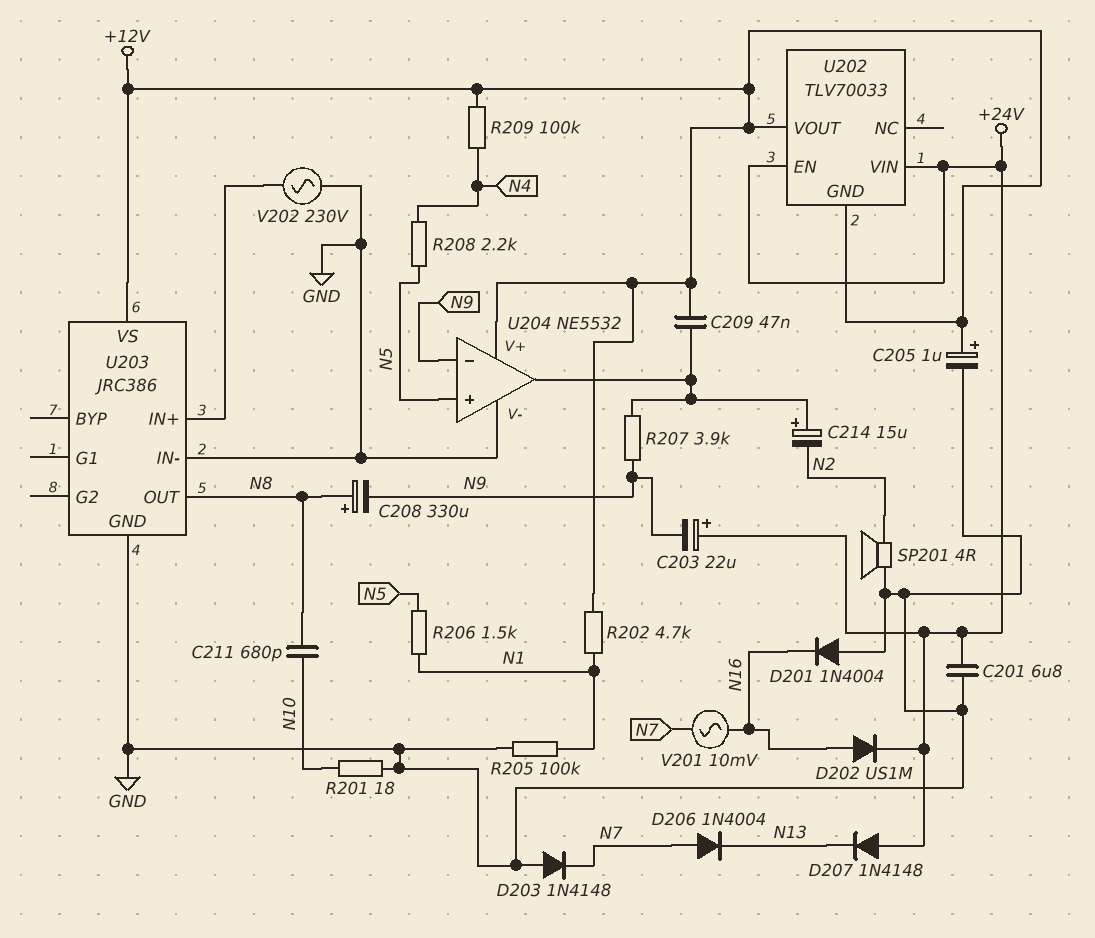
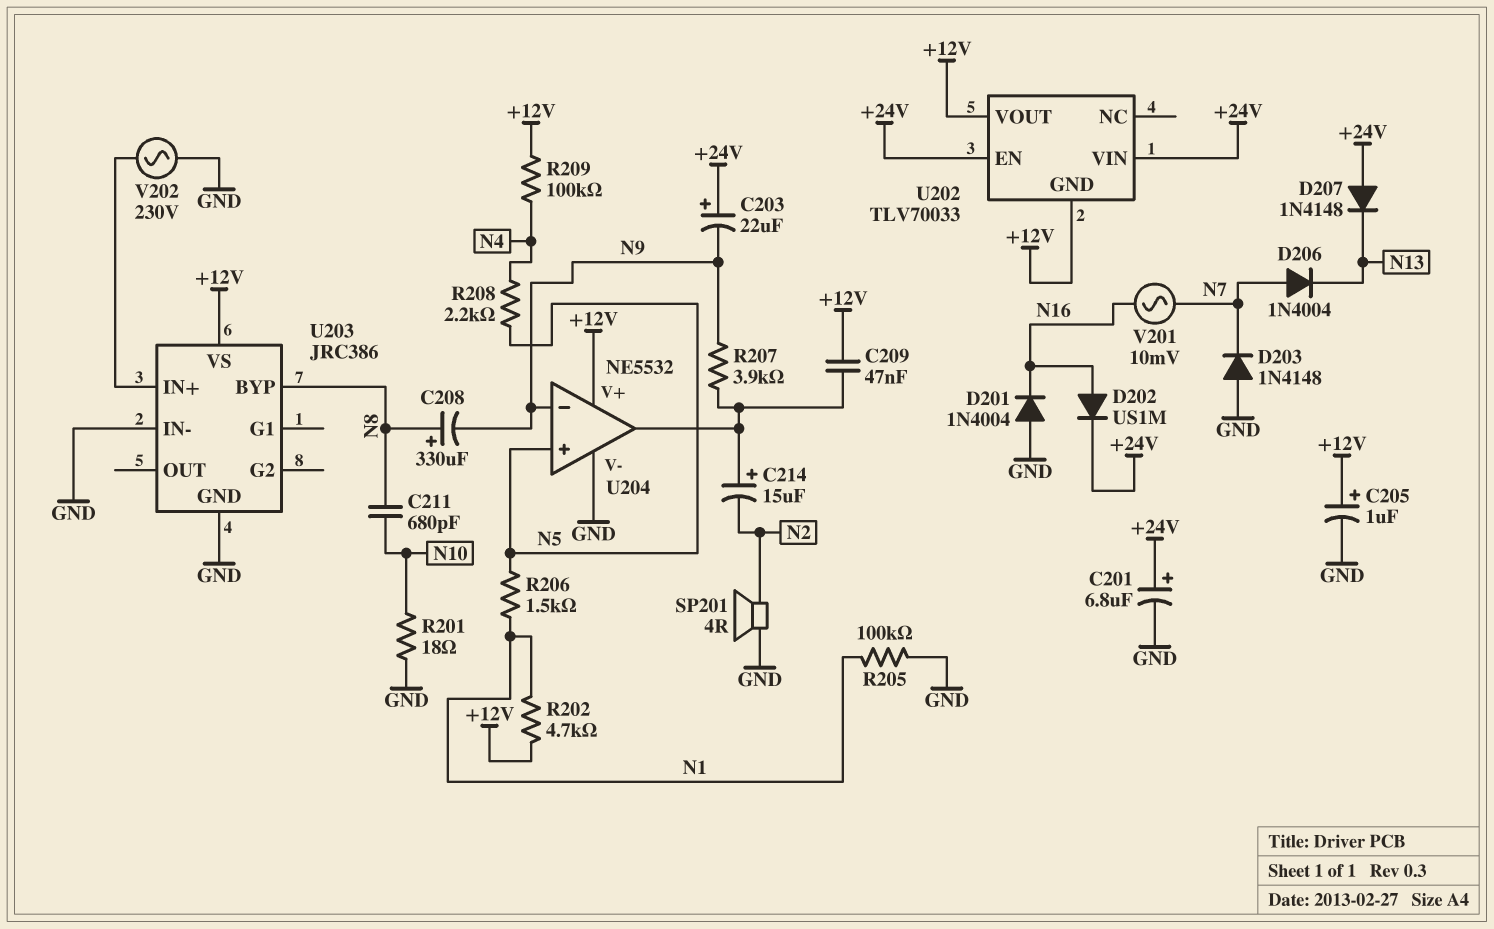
C201: 6.8uF (+24V, GND) -> 6.8uF (plus +24V, minus GND)
U203 pin BYP: none -> N8
U203 pin OUT: N8 -> none

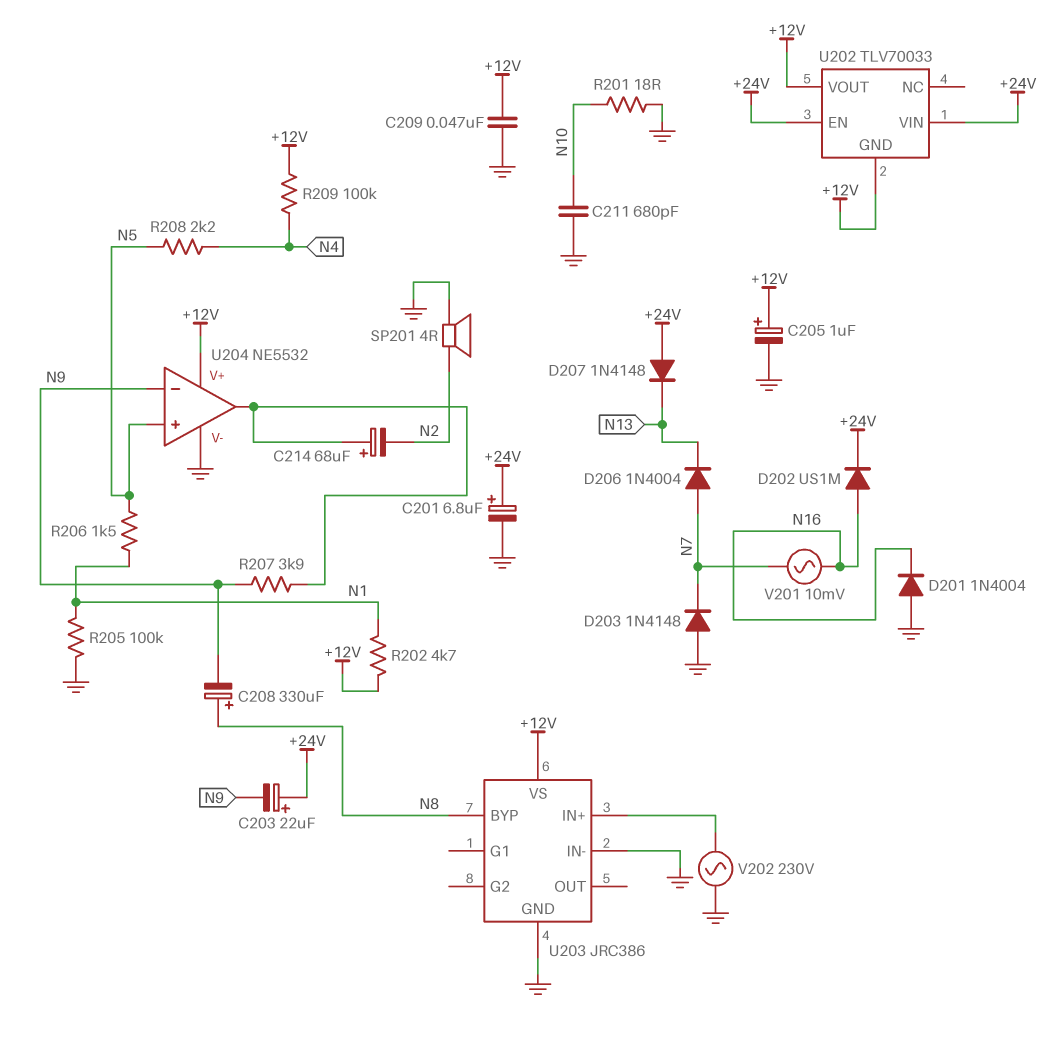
C209: 47nF (+12V, U204/out) -> 47nF (+12V, GND)
C211: 680pF (N8, N10) -> 680pF (GND, N10)
C214: 15uF (plus U204/out, minus N2) -> 68uF (plus U204/out, minus N2)

